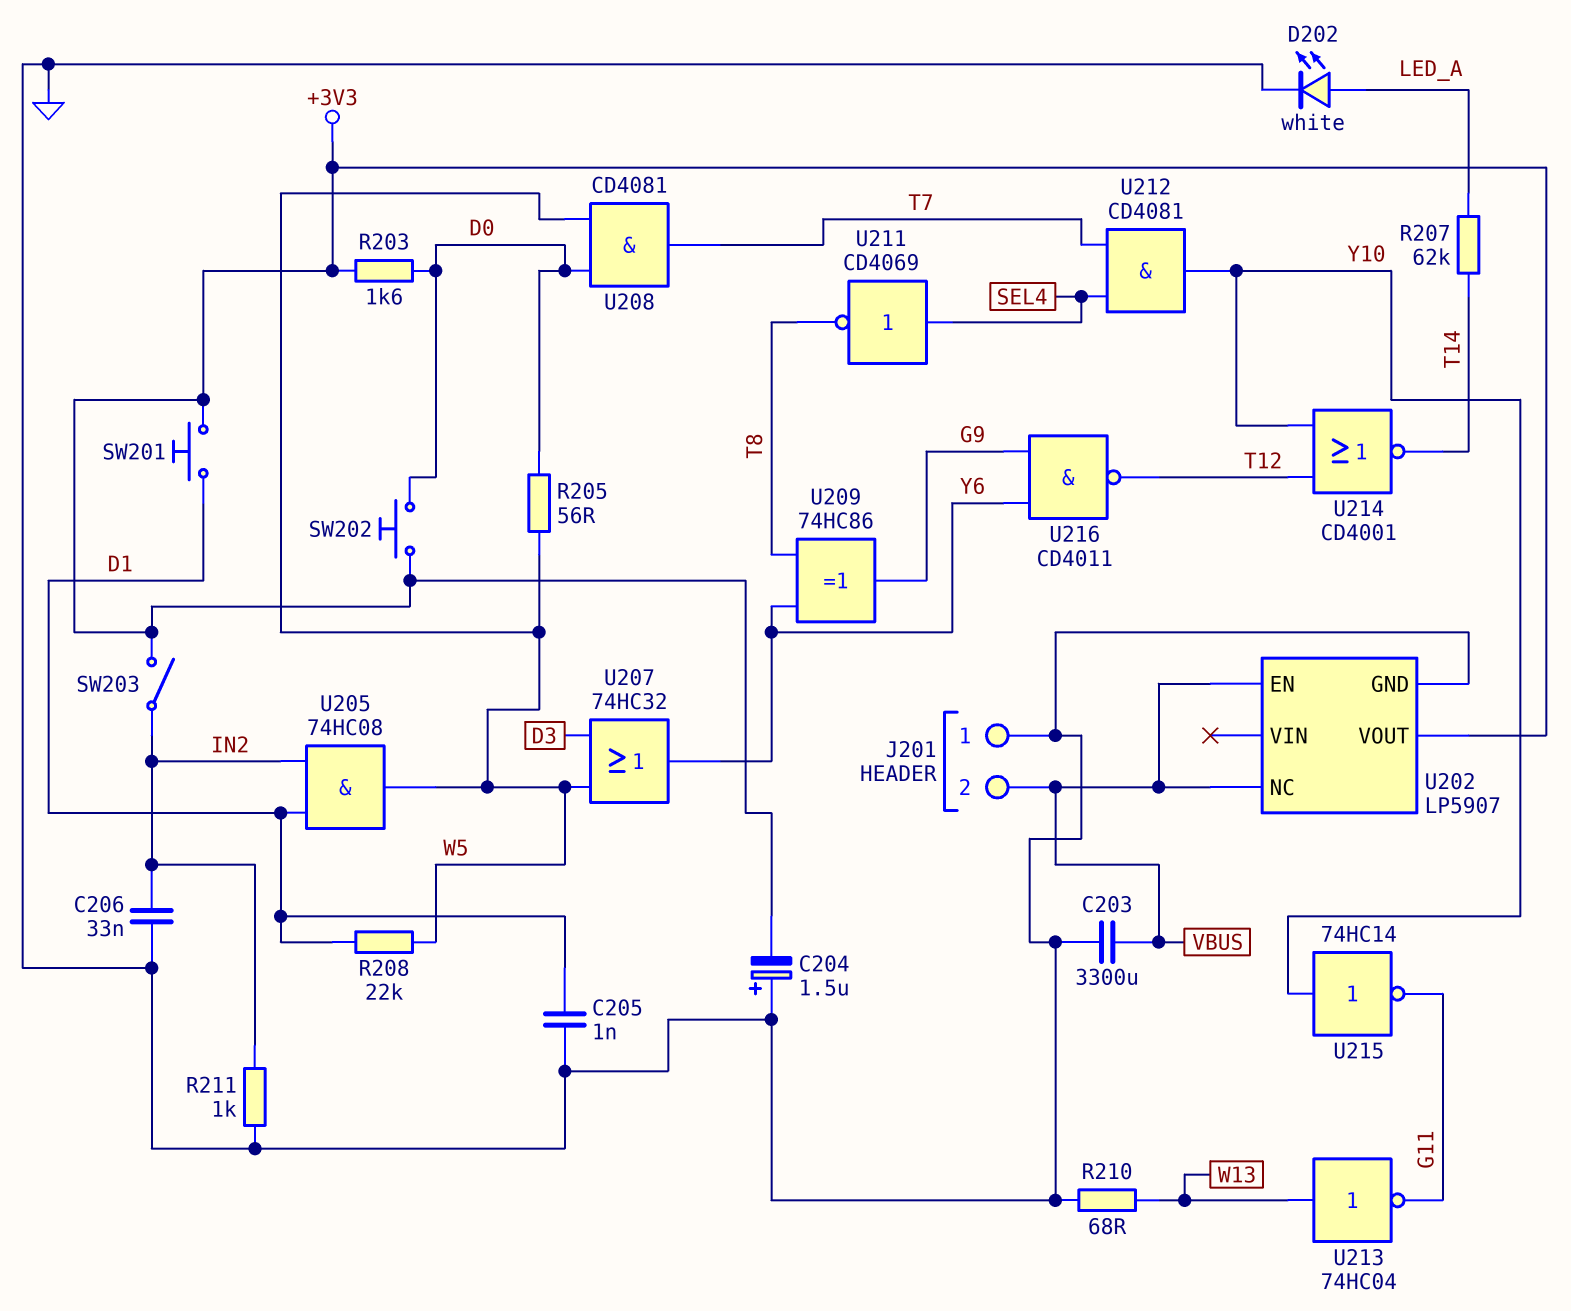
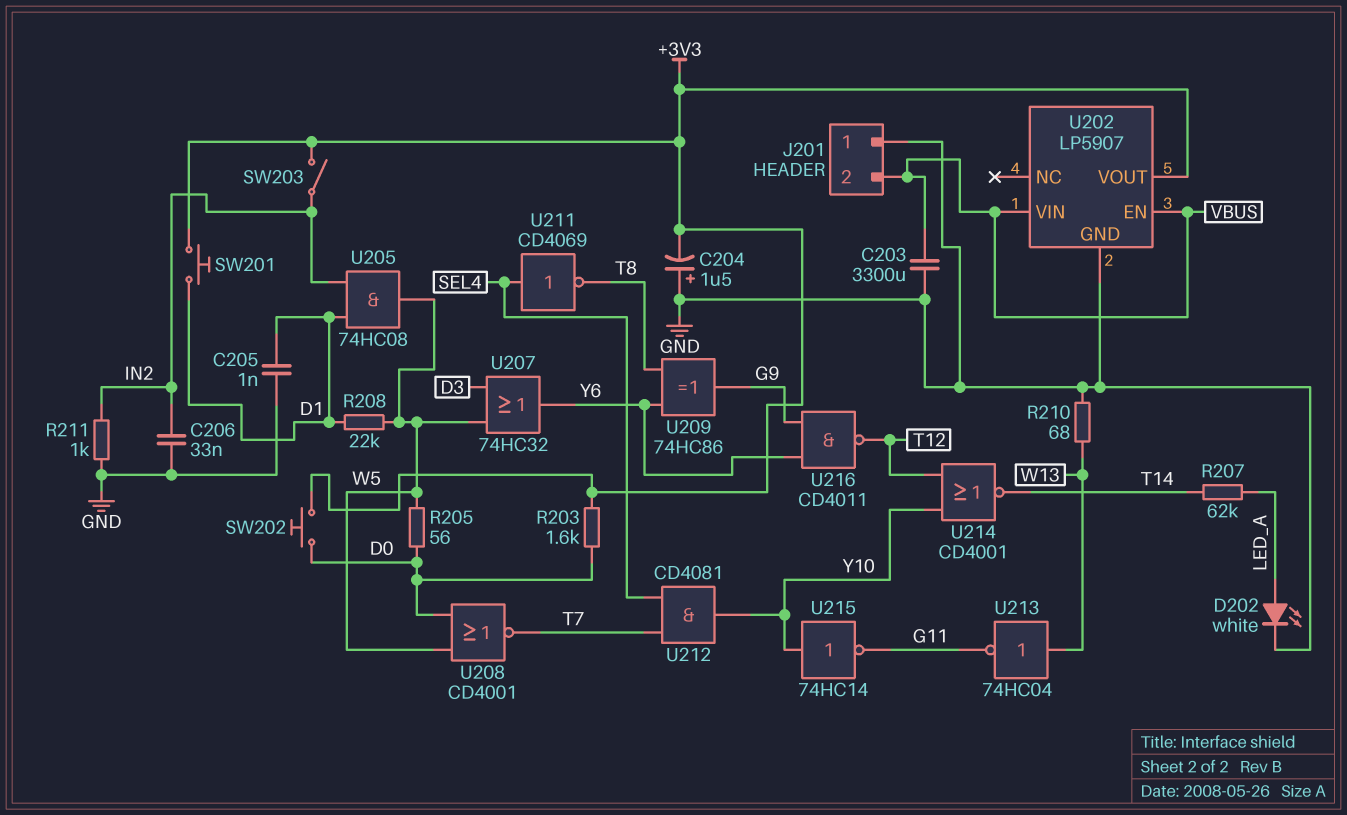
U202 pin NC: VBUS -> none
U202 pin VIN: none -> VBUS
U208: AND CD4081 (in D0, in W5, out T7) -> NOR CD4001 (in D0, in W5, out T7)

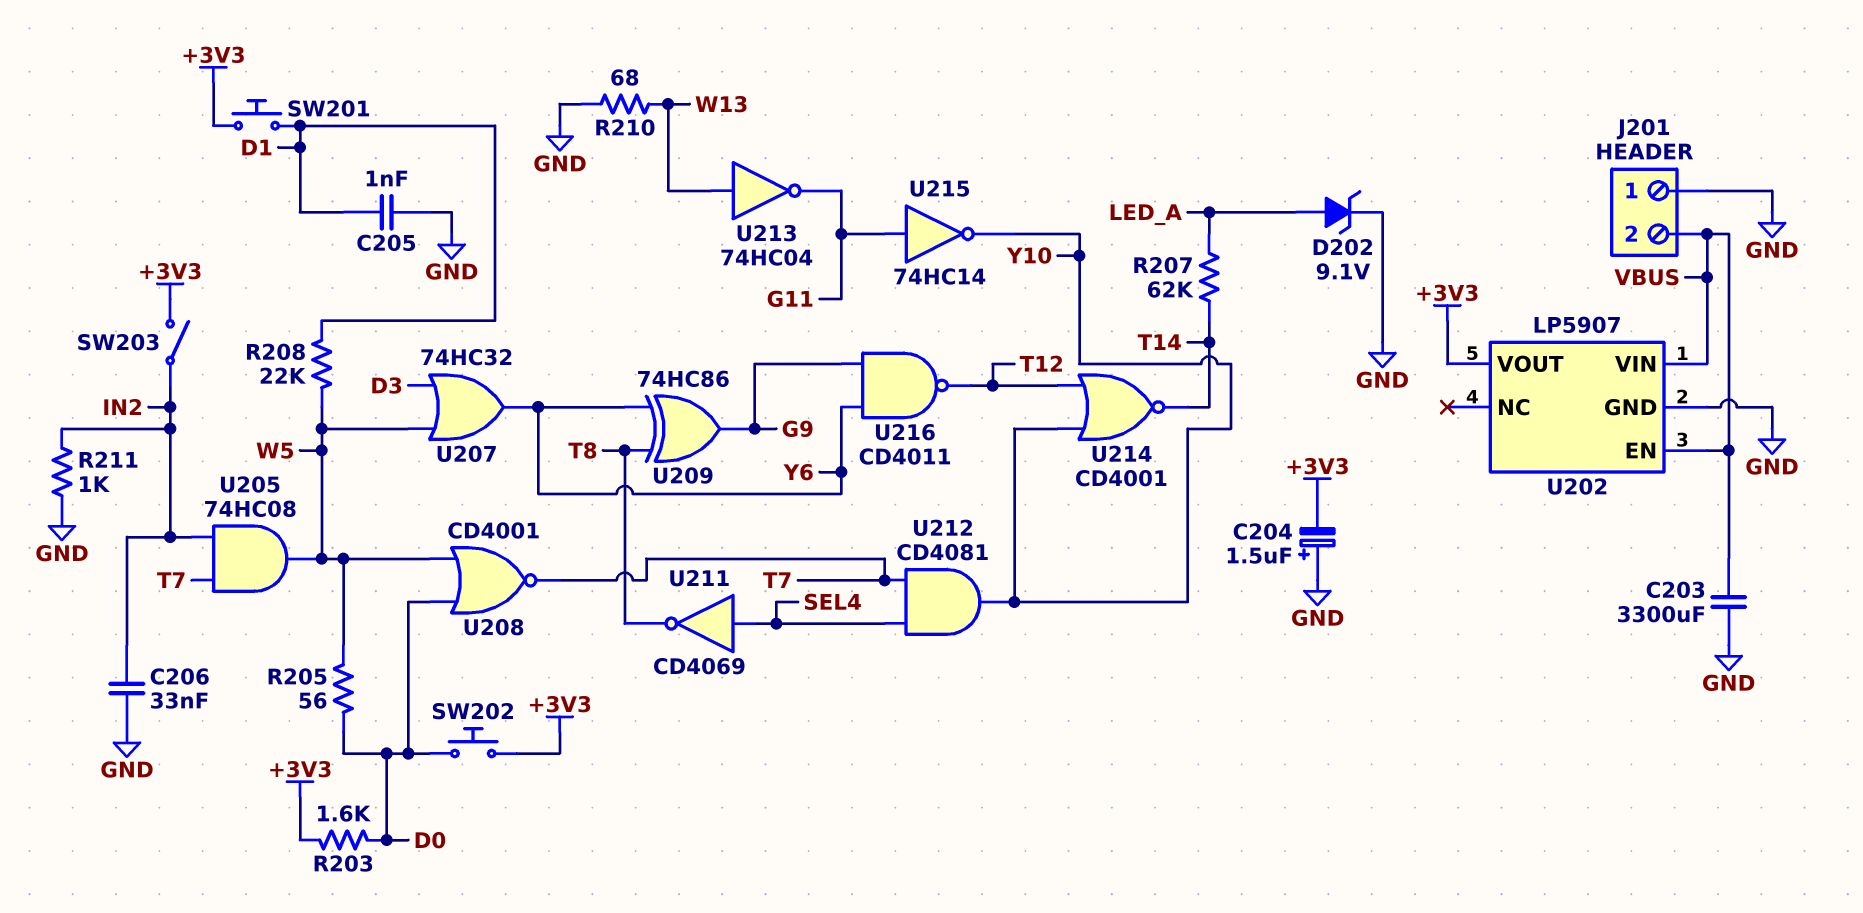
D202: LED white (A LED_A, K GND) -> zener 9.1V (A LED_A, K GND)
U205: AND 74HC08 (in D1, in IN2, out W5) -> AND 74HC08 (in IN2, in T7, out W5)
U215: NOT 74HC14 (in Y10, out G11) -> NOT 74HC14 (in G11, out Y10)

